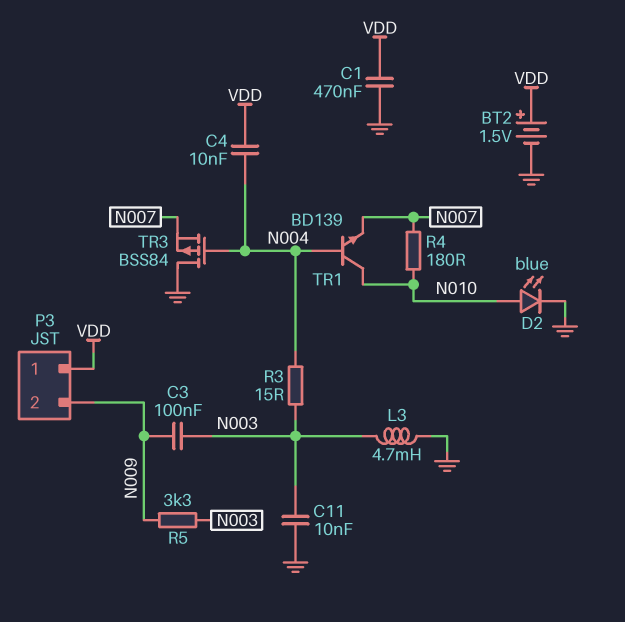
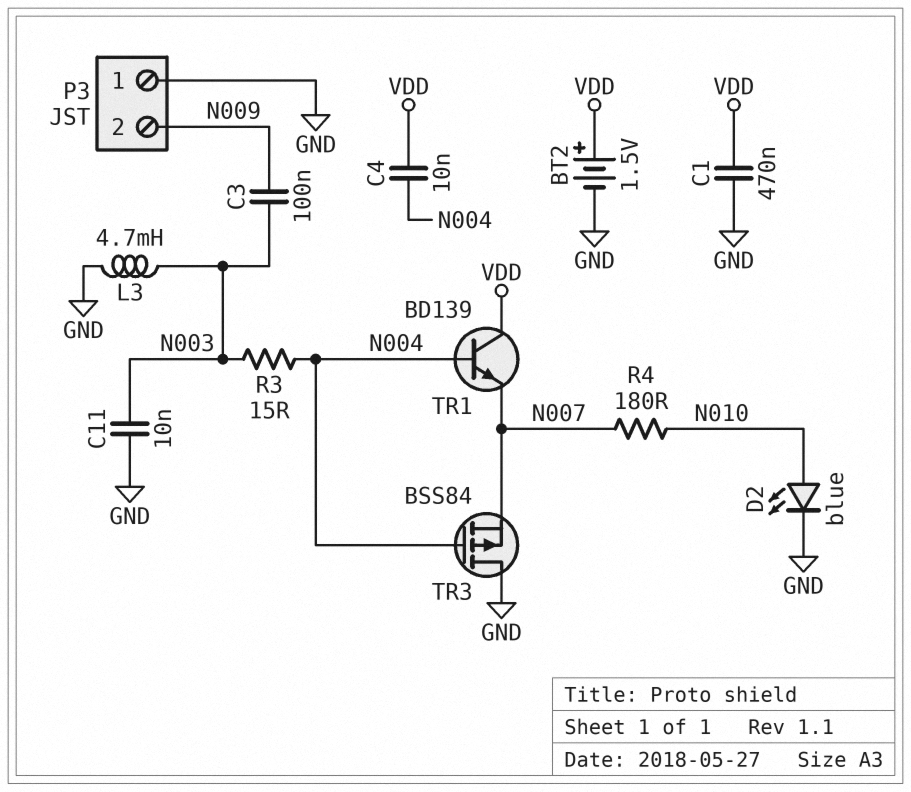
P3 pin 1: VDD -> GND
R5: 3.3k (N003, N009) -> none
TR1: NPN BD139 (B N004, C N010, E N007) -> NPN BD139 (B N004, C VDD, E N007)

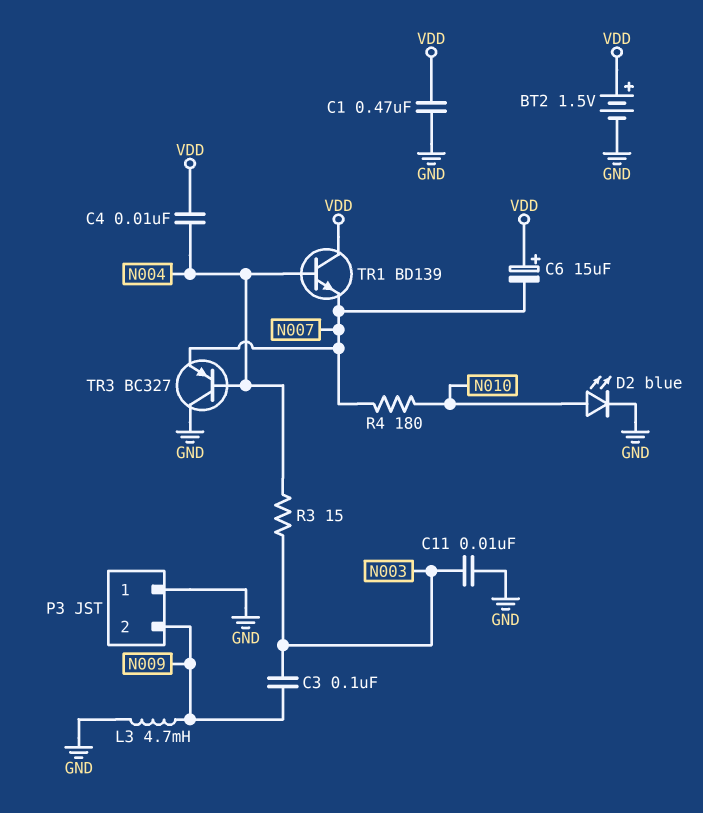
C6: none -> 15uF (plus VDD, minus N007)
L3: 4.7mH (GND, N003) -> 4.7mH (GND, N009)
TR3: PMOS BSS84 (G N004, D GND, S N007) -> PNP BC327 (B N004, C GND, E N007)

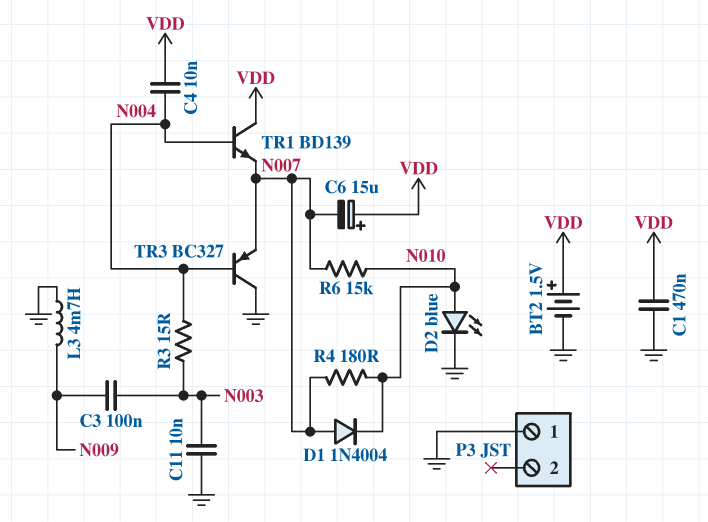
D1: none -> diode 1N4004 (A N007, K N010)
P3 pin 2: N009 -> none
R6: none -> 15k (N007, N010)

